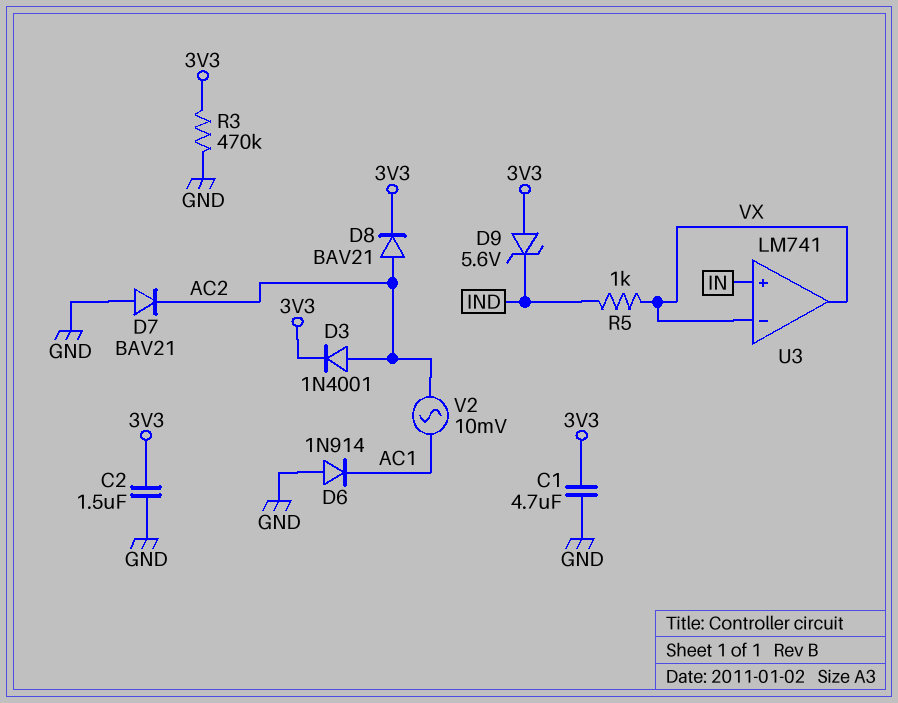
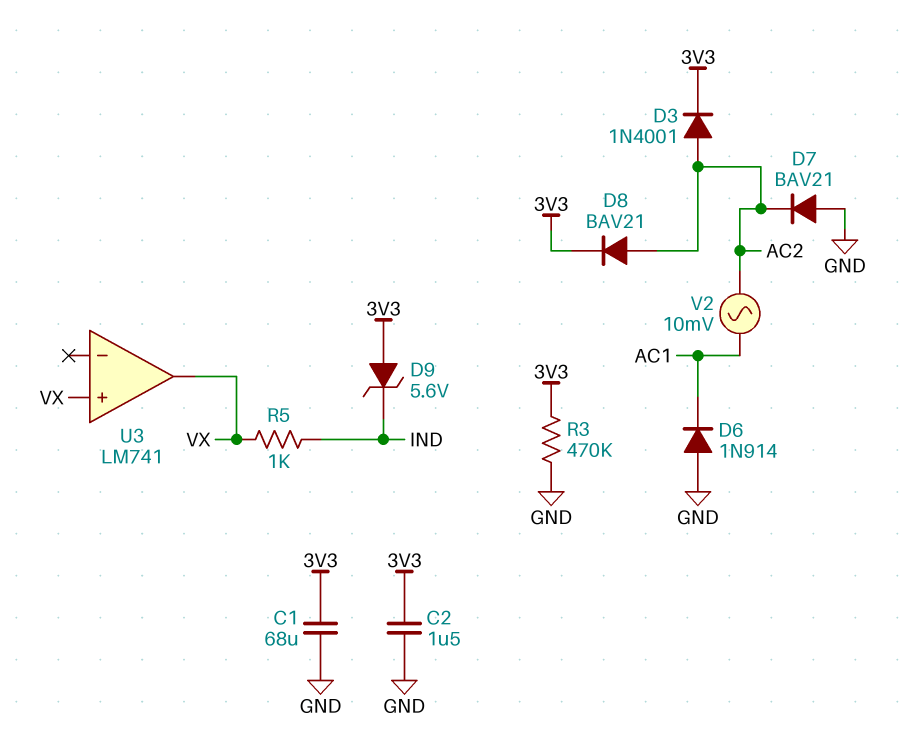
C1: 4.7uF (3V3, GND) -> 68uF (3V3, GND)
U3 pin in+: IN -> VX
U3 pin in-: VX -> none

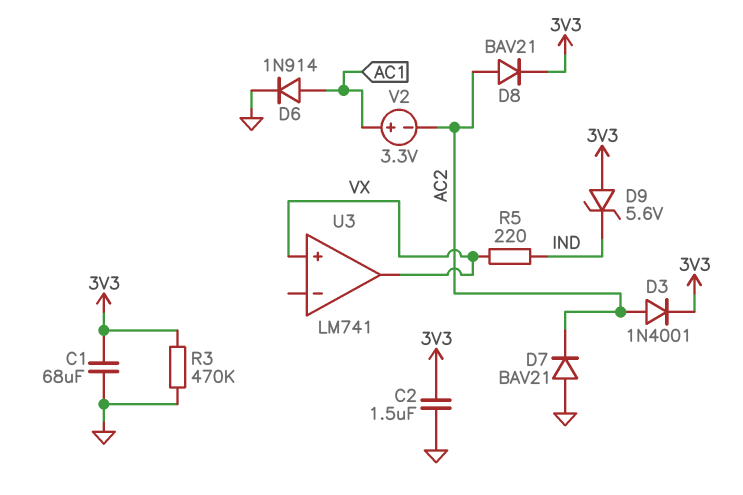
D6: diode 1N914 (A GND, K AC1) -> diode 1N914 (A AC1, K GND)
R5: 1k (IND, VX) -> 220 (IND, VX)
V2: AC 10mV (AC1, AC2) -> 3.3V (plus AC1, minus AC2)

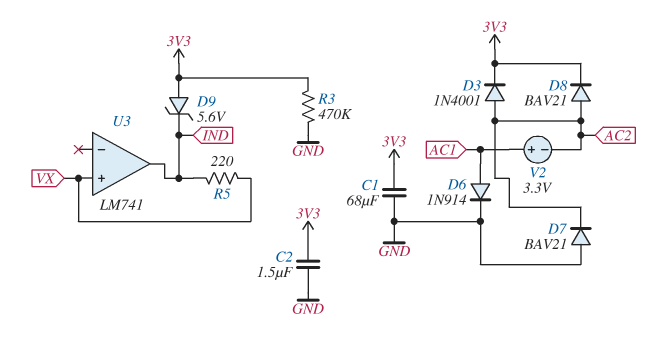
U3 pin out: VX -> IND

